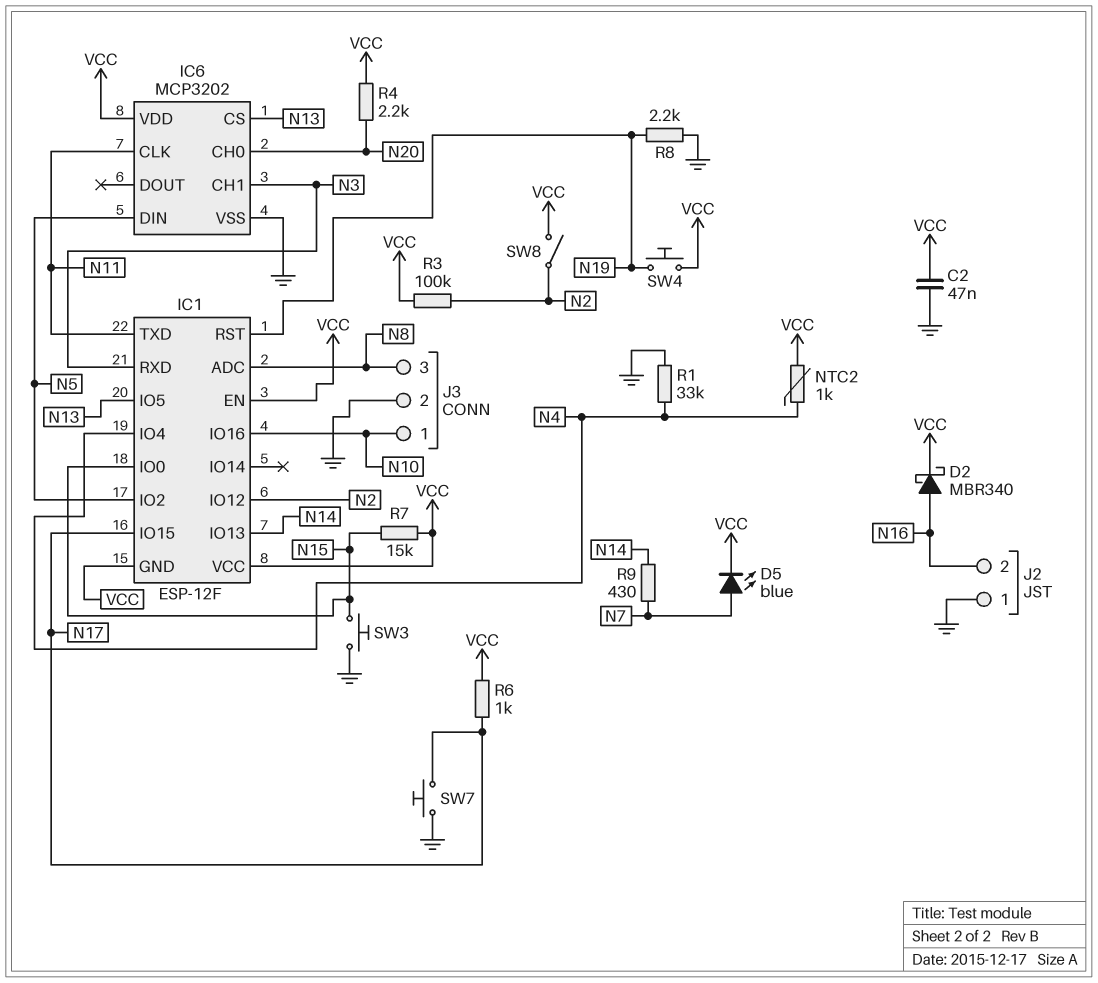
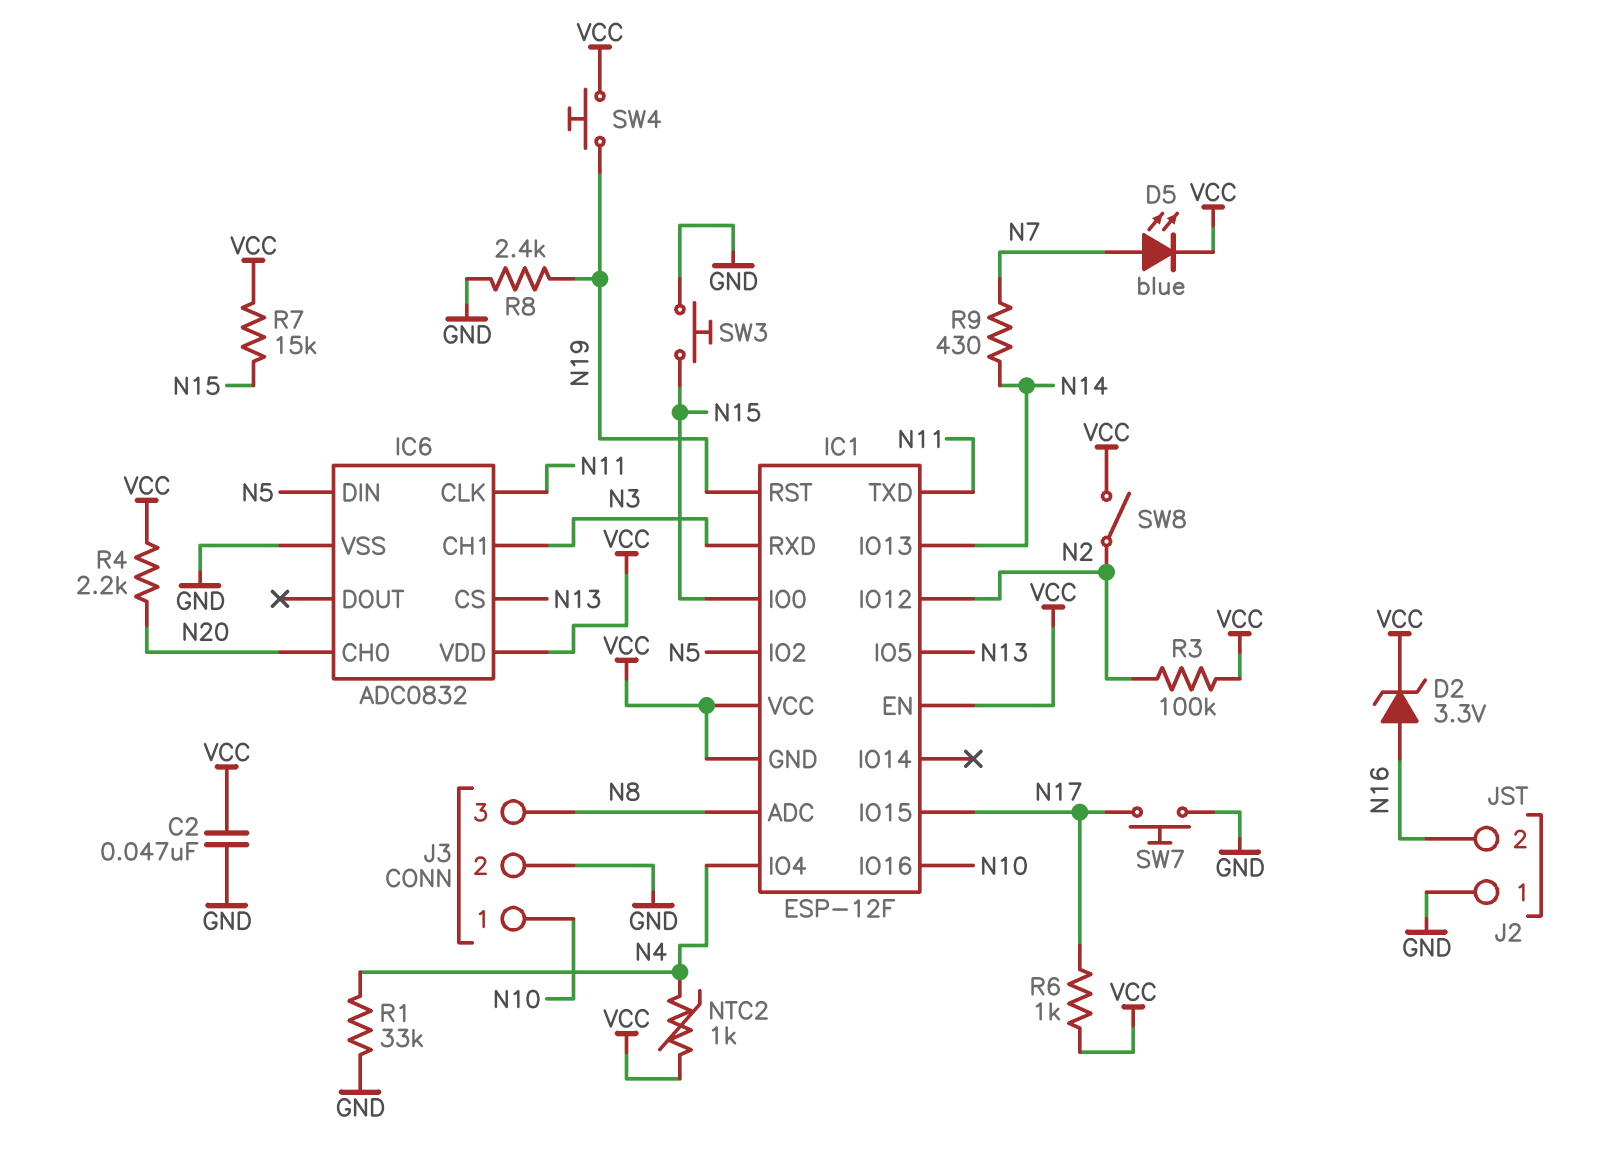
D2: schottky MBR340 (A N16, K VCC) -> zener 3.3V (A N16, K VCC)
IC6: MCP3202 -> ADC0832
R8: 2.2k (GND, N19) -> 2.4k (GND, N19)

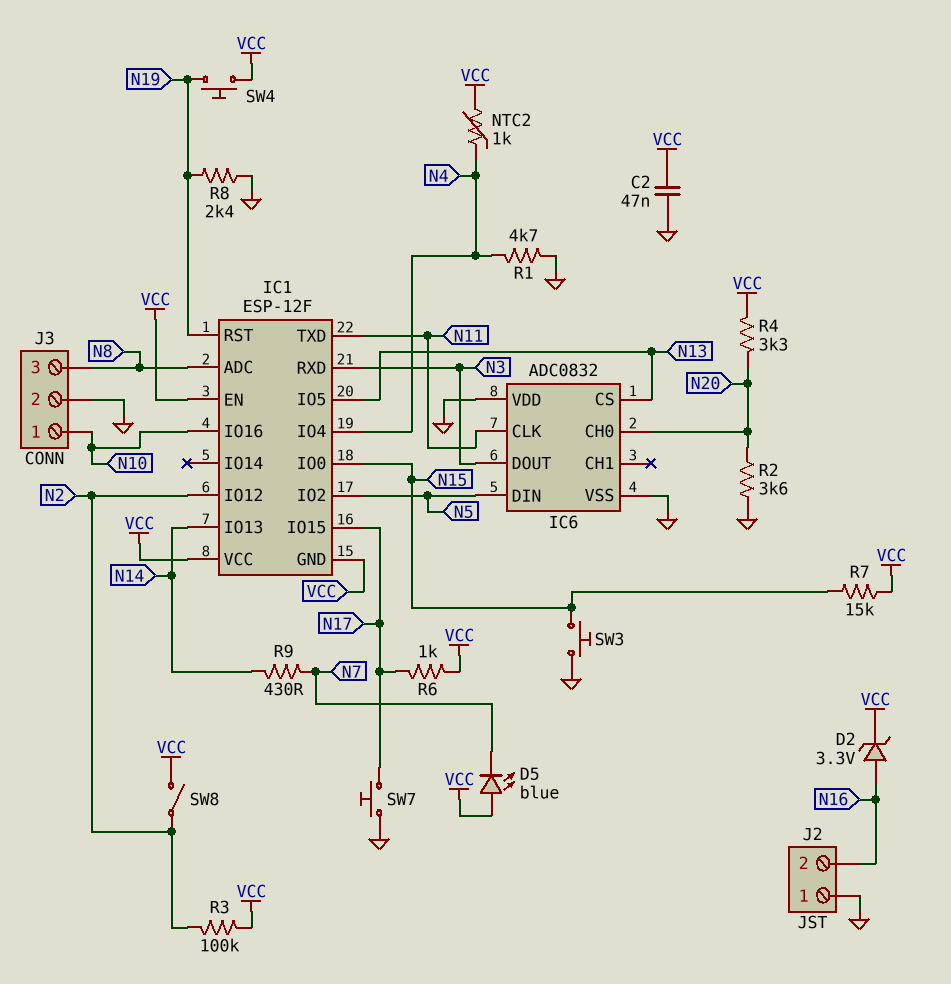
D5: LED blue (A N7, K VCC) -> LED blue (A VCC, K N7)
IC6 pin CH1: N3 -> none
IC6 pin DOUT: none -> N3
IC6 pin VDD: VCC -> GND
R1: 33k (GND, N4) -> 4.7k (GND, N4)
R2: none -> 3.6k (GND, N20)
R4: 2.2k (N20, VCC) -> 3.3k (N20, VCC)

